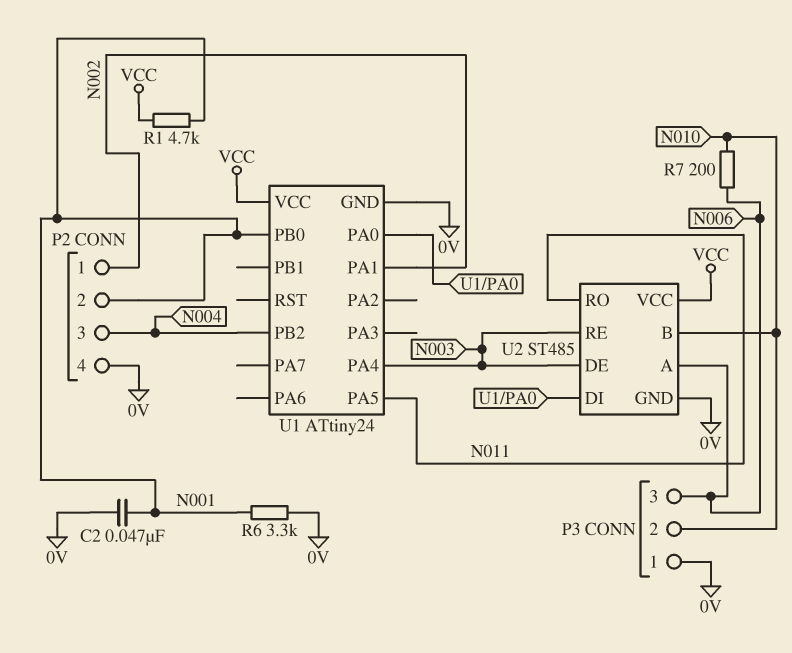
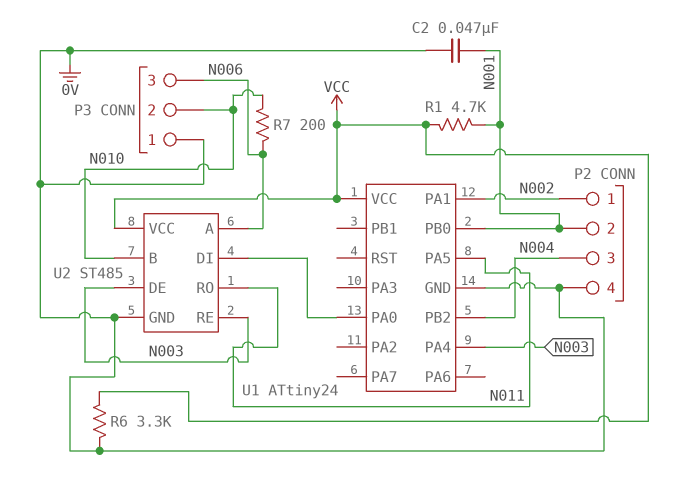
R6: 3.3k (0V, N001) -> 3.3k (0V, VCC)

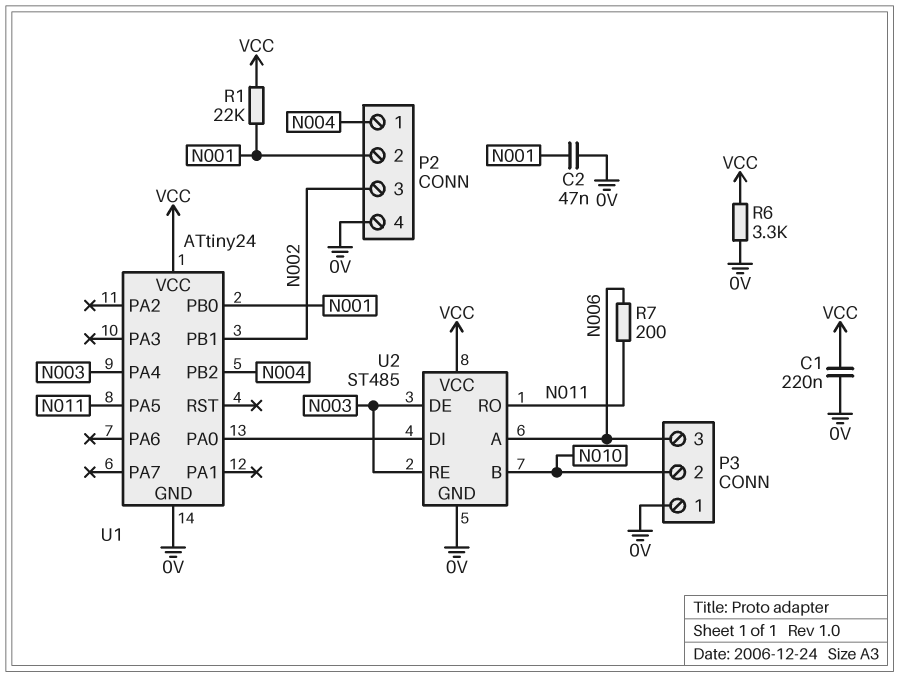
C1: none -> 220nF (0V, VCC)
P2 pin 1: N002 -> N004
P2 pin 3: N004 -> N002
R1: 4.7k (N001, VCC) -> 22k (N001, VCC)
R7: 200 (N006, N010) -> 200 (N006, N011)
U1 pin PA1: N002 -> none
U1 pin PB1: none -> N002

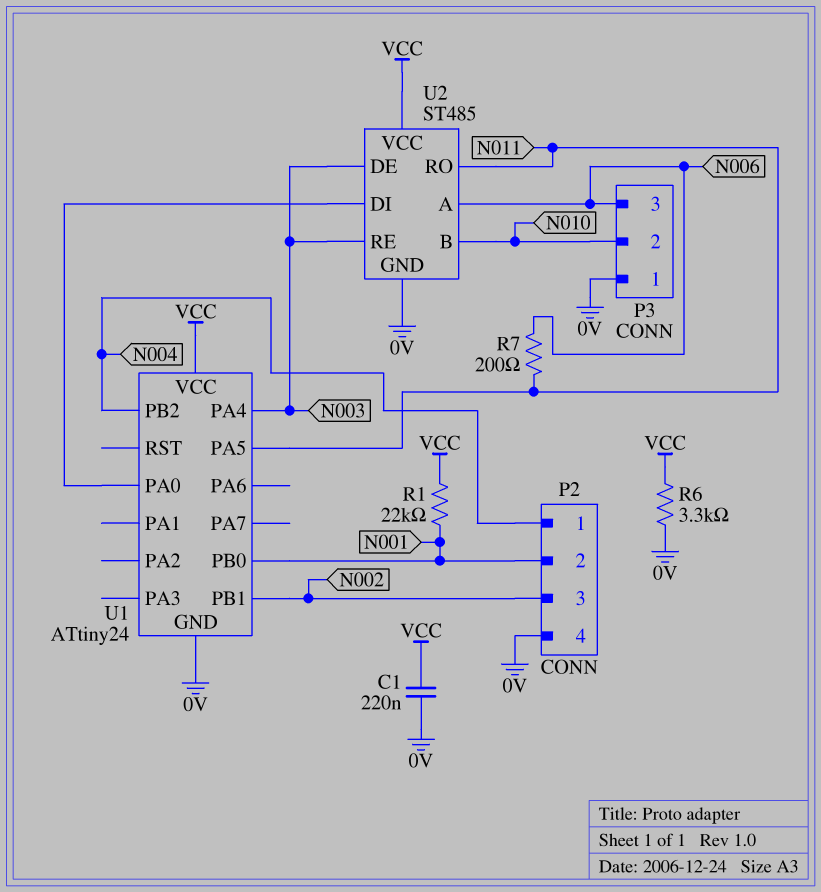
C2: 47nF (0V, N001) -> none

